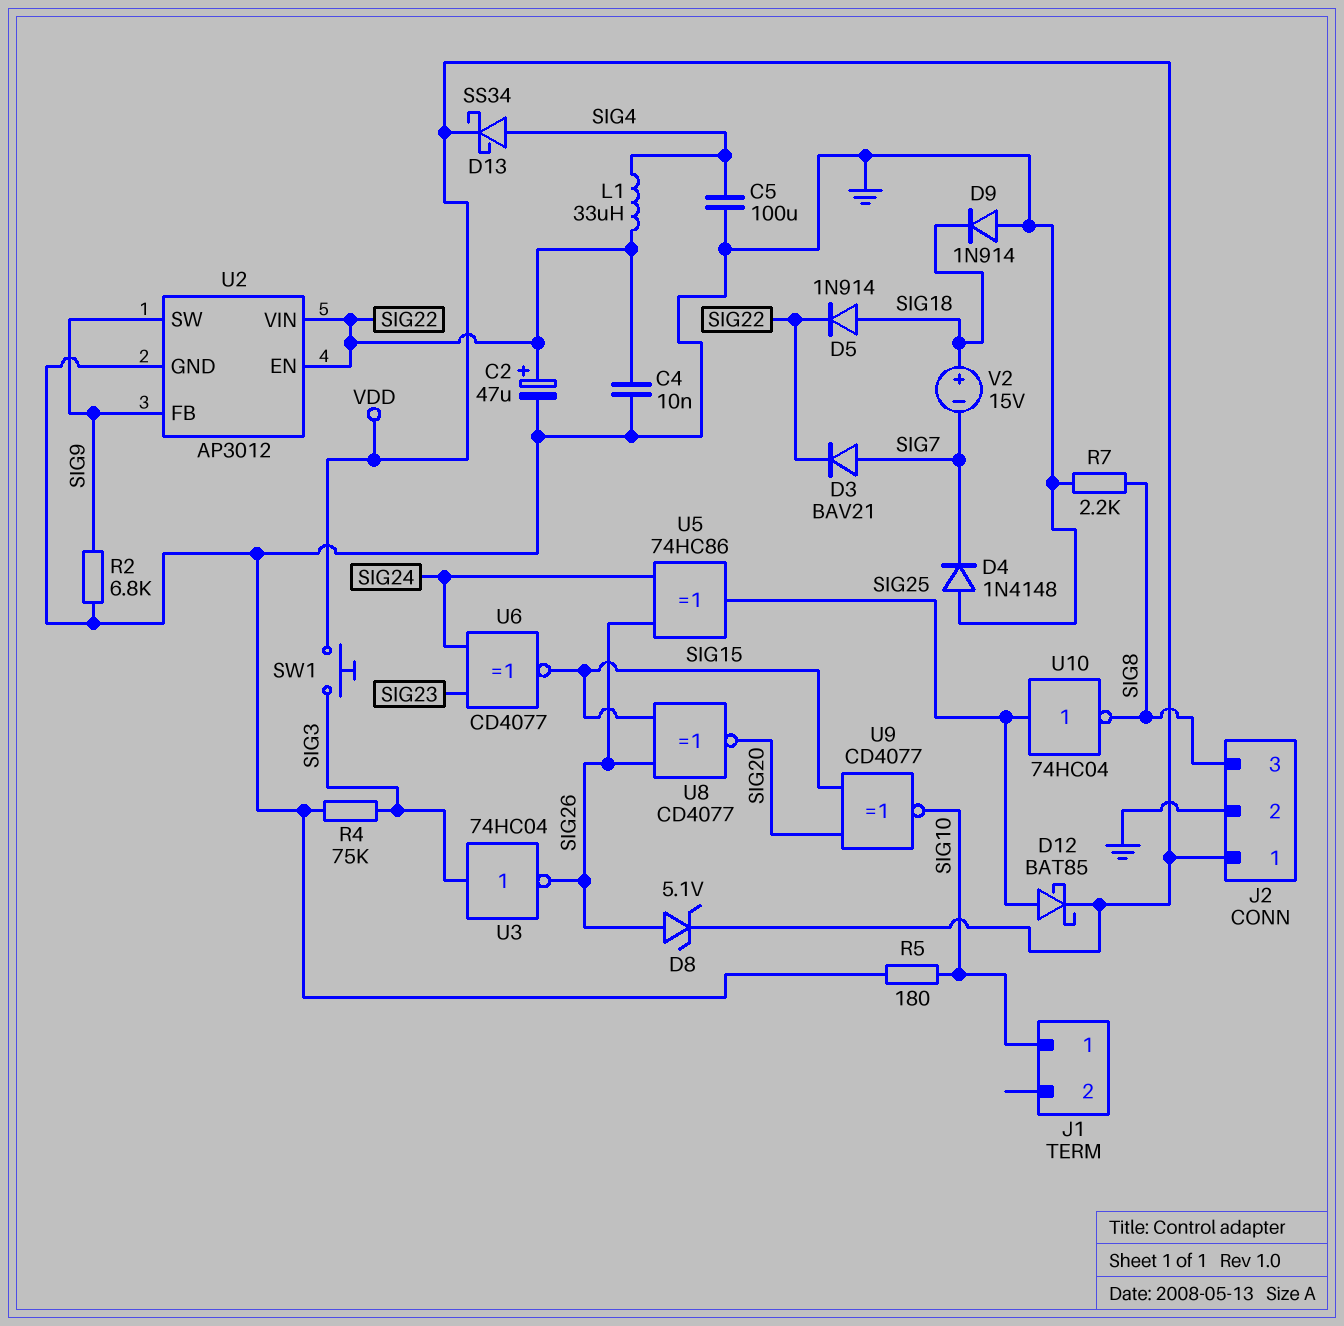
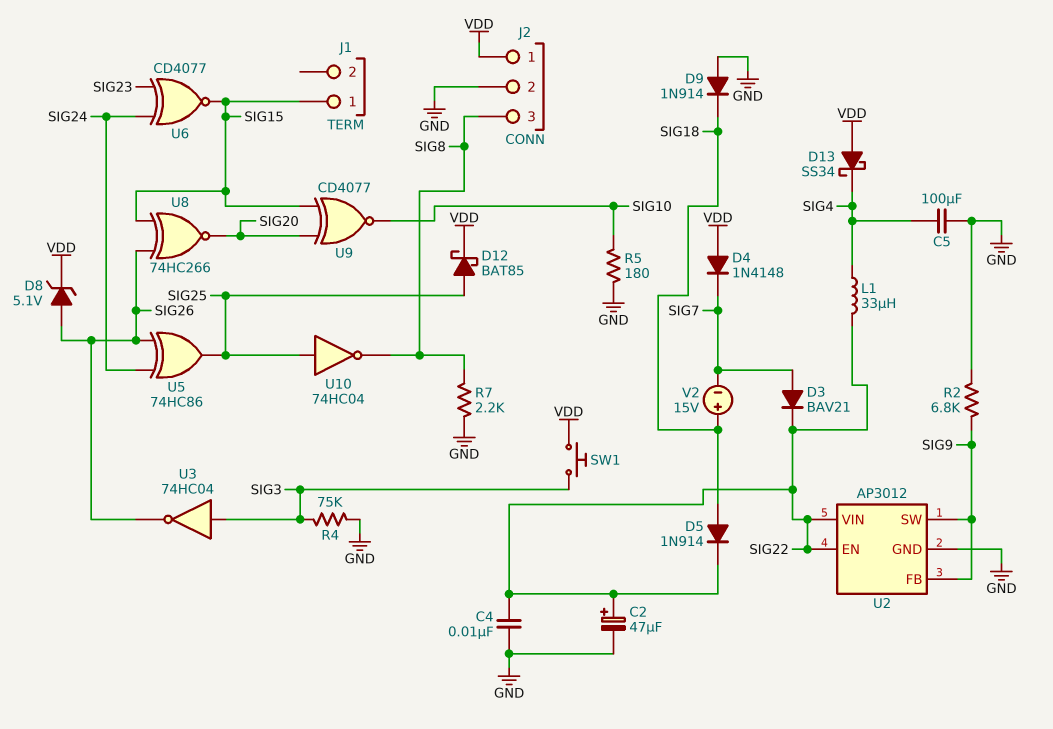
D4: diode 1N4148 (A GND, K SIG7) -> diode 1N4148 (A VDD, K SIG7)
D13: schottky SS34 (A SIG4, K VDD) -> schottky SS34 (A VDD, K SIG4)
J1 pin 1: SIG10 -> SIG15
U8: XNOR CD4077 (in SIG15, in SIG26, out SIG20) -> XNOR 74HC266 (in SIG15, in SIG26, out SIG20)

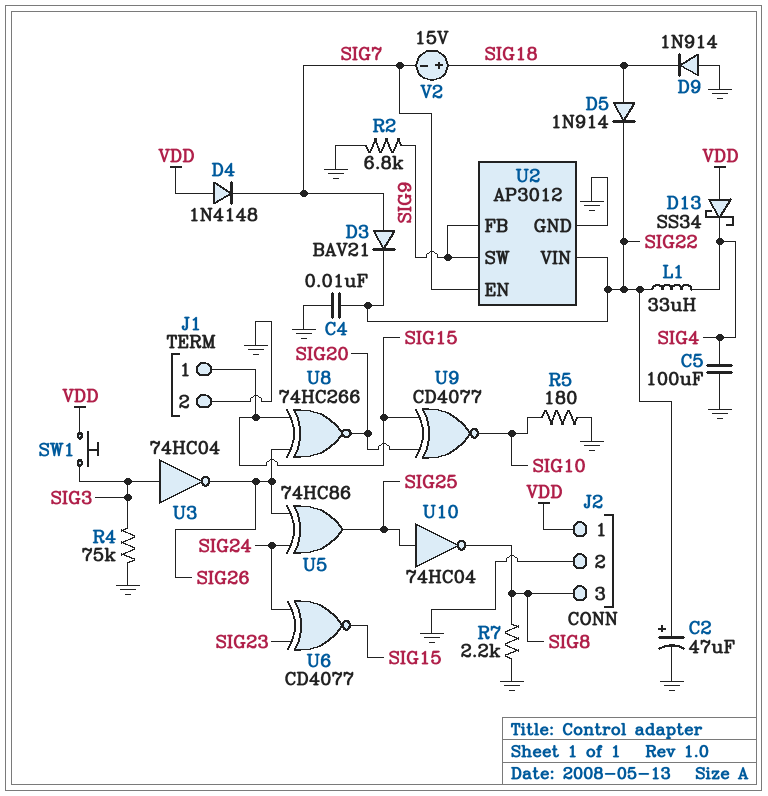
D8: zener 5.1V (A SIG26, K VDD) -> none
D12: schottky BAT85 (A SIG25, K VDD) -> none
J1 pin 2: none -> GND
U2 pin EN: SIG22 -> SIG7

